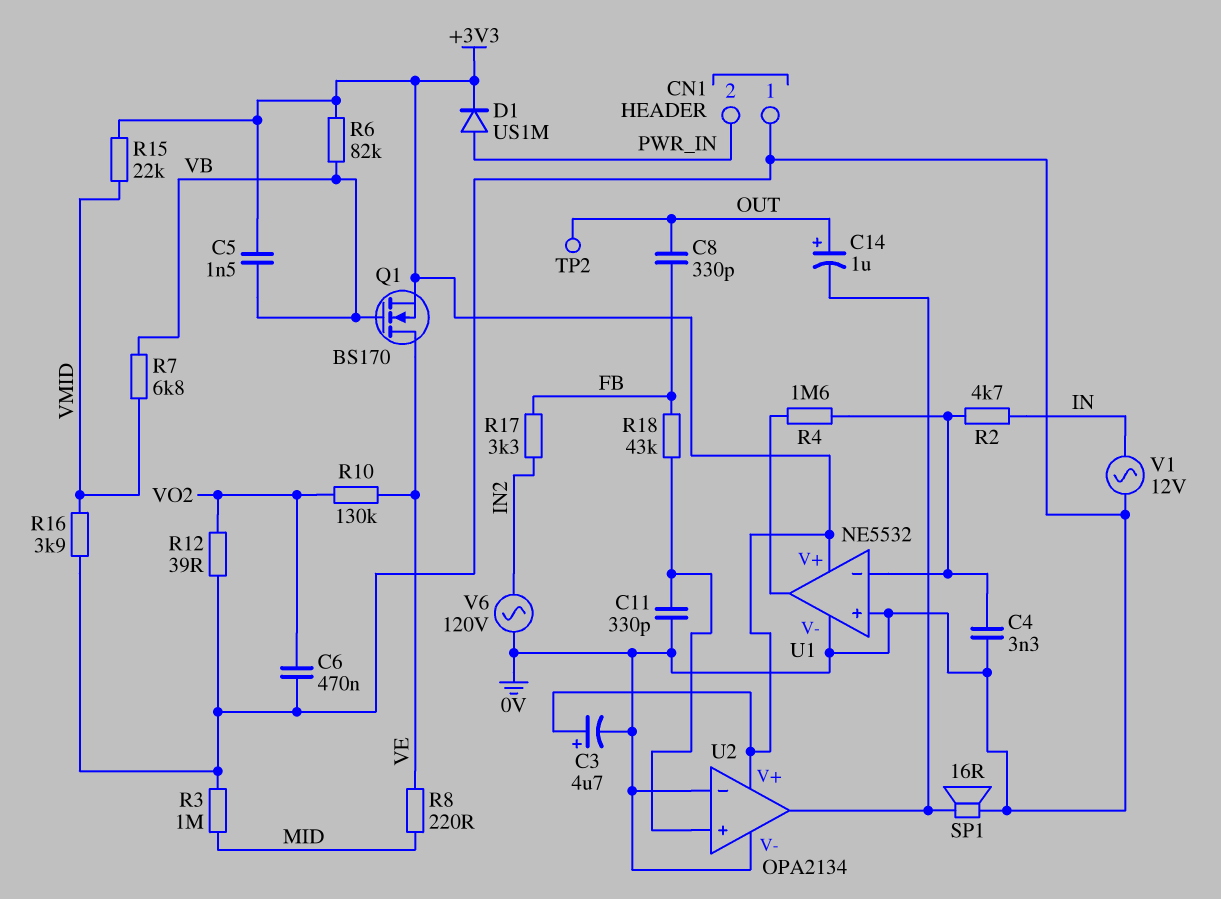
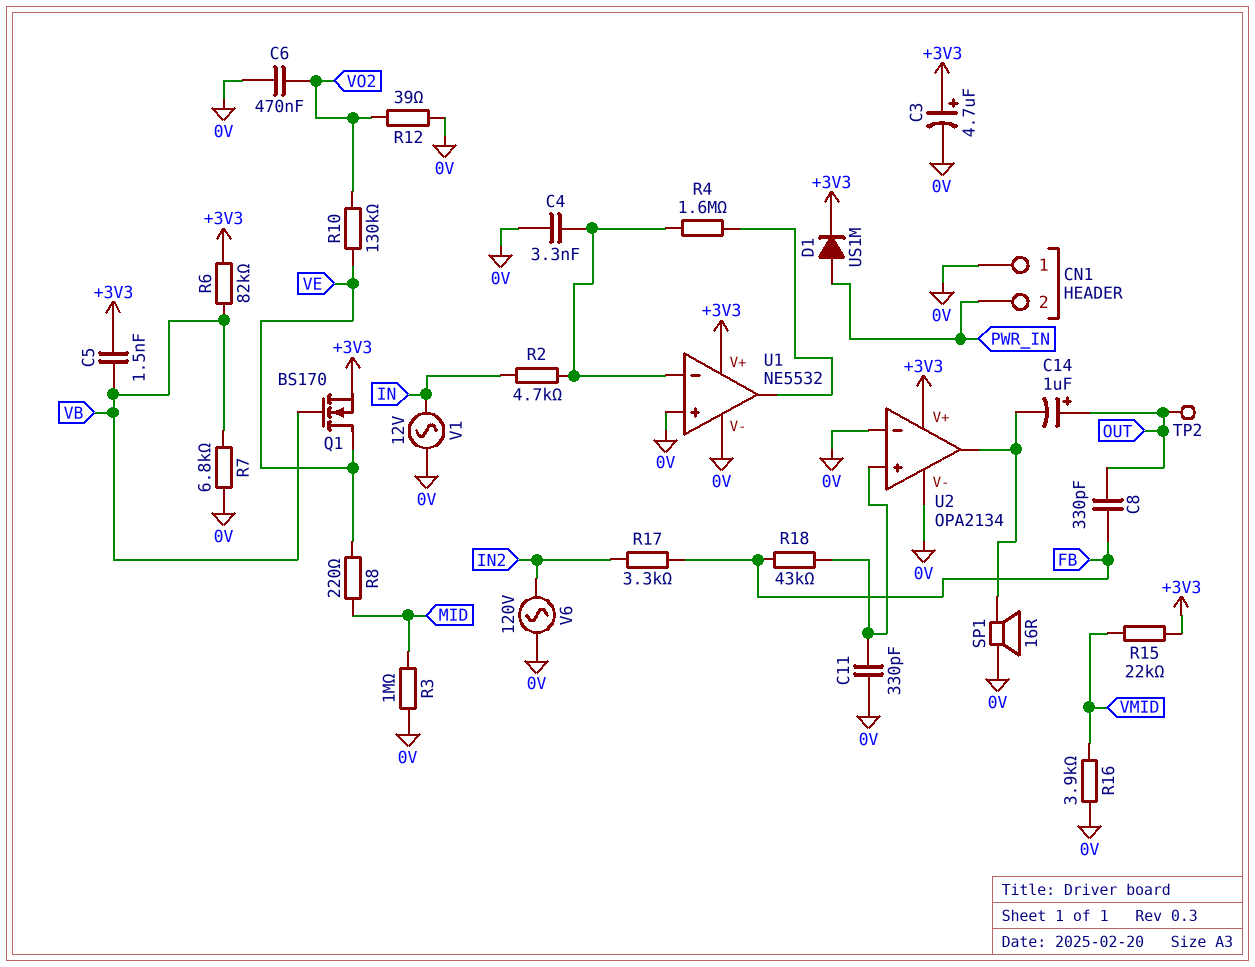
R7: 6.8k (VB, VMID) -> 6.8k (0V, VB)

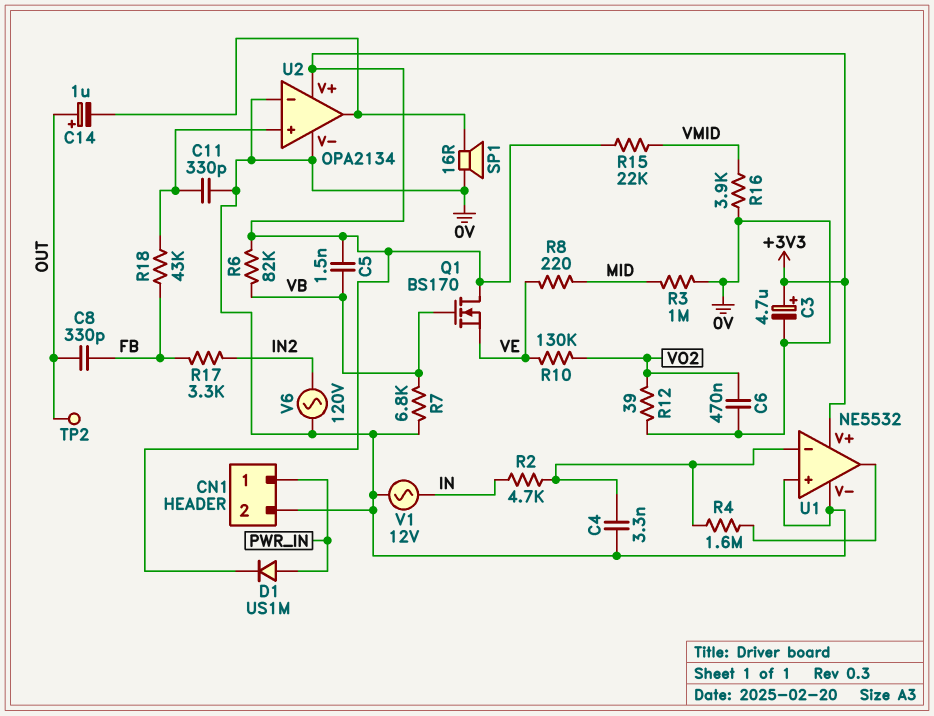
CN1 pin 1: 0V -> PWR_IN
CN1 pin 2: PWR_IN -> 0V
Q1: NMOS BS170 (G VB, D VE, S +3V3) -> NMOS BS170 (G VB, D +3V3, S VE)

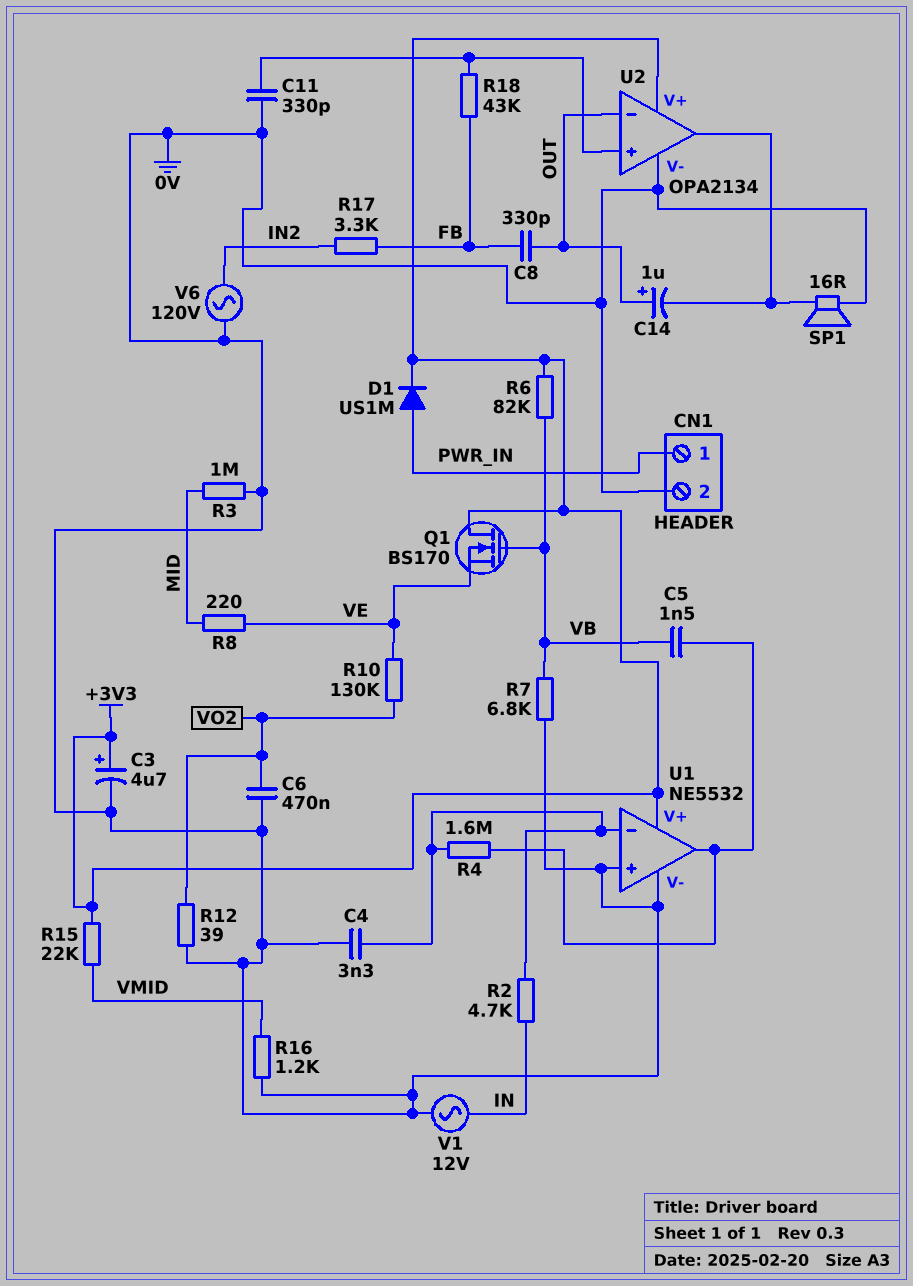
C5: 1.5nF (+3V3, VB) -> 1.5nF (U1/out, VB)
R16: 3.9k (0V, VMID) -> 1.2k (0V, VMID)
TP2: test point (OUT) -> none
U2 pin in-: 0V -> OUT

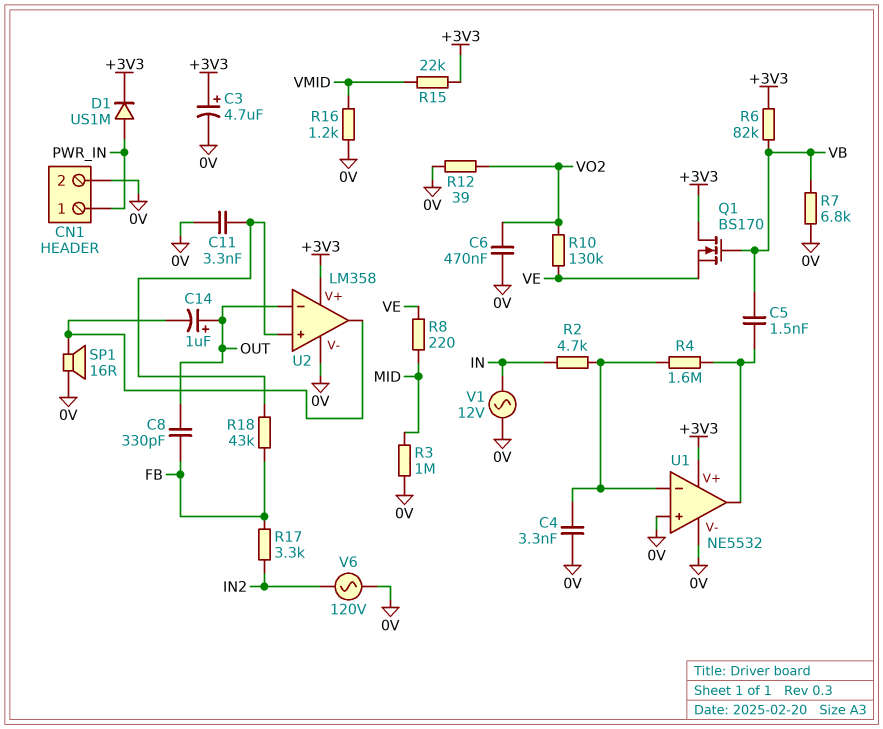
C11: 330pF (0V, U2/in+) -> 3.3nF (0V, U2/in+)
U2: OPA2134 -> LM358

